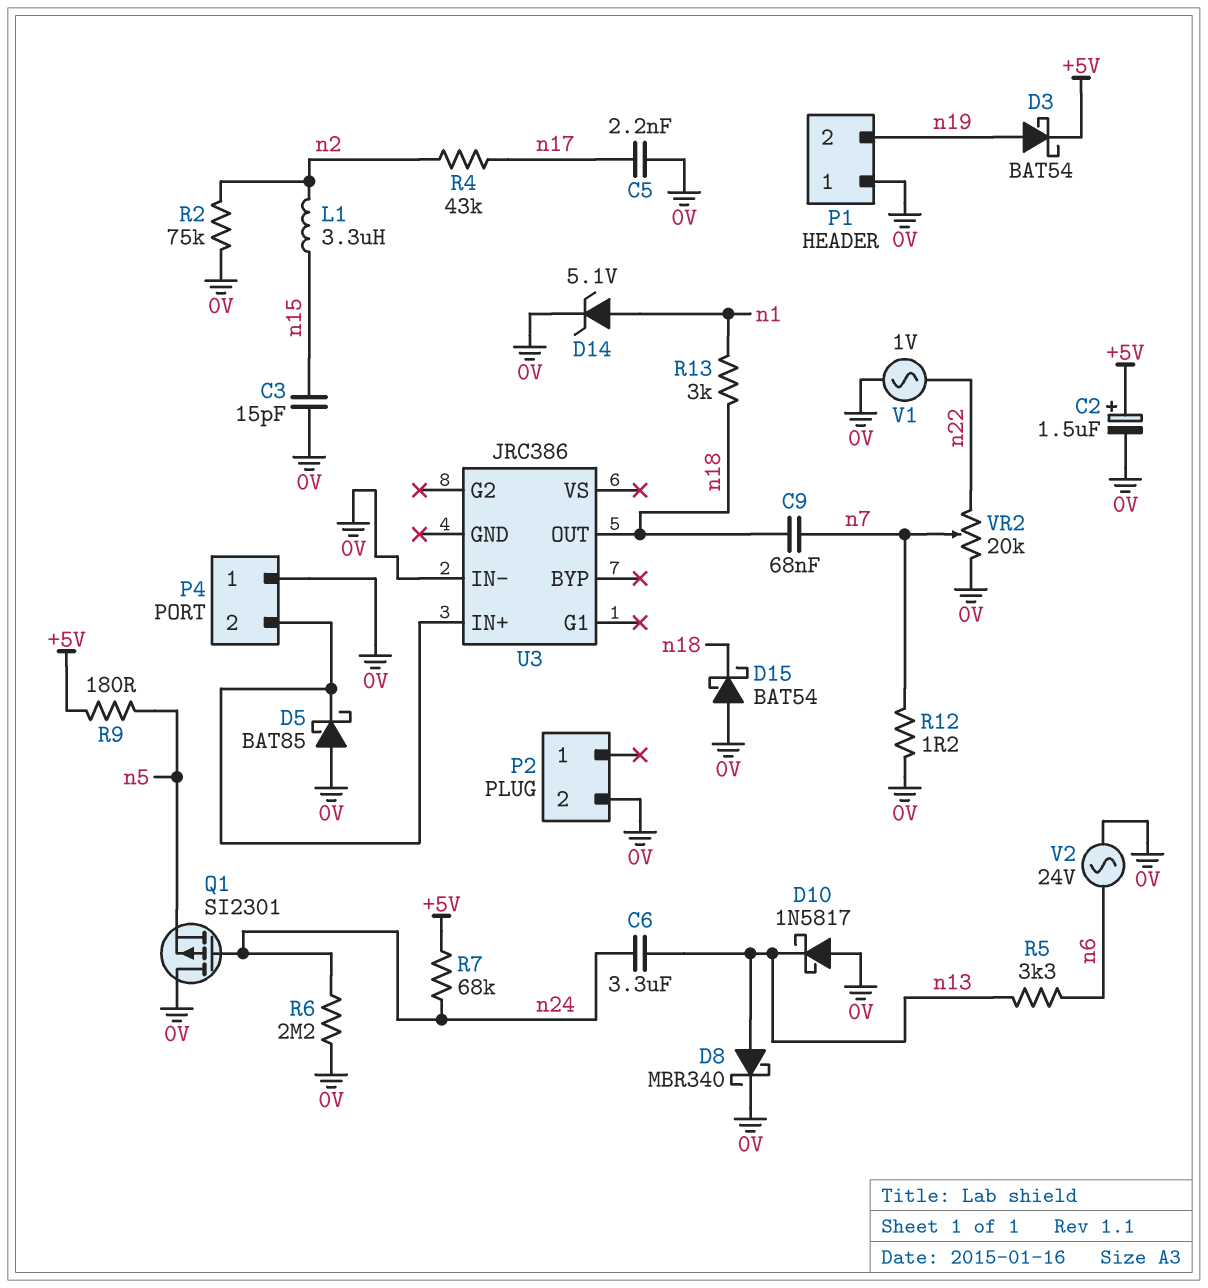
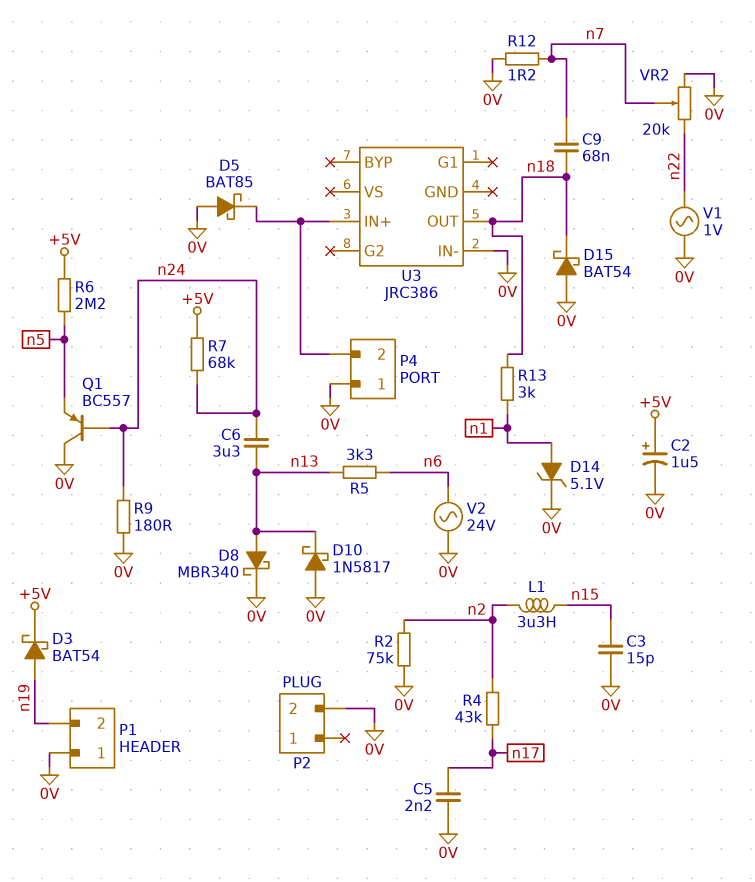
Q1: PMOS SI2301 (G n24, D 0V, S n5) -> PNP BC557 (B n24, C 0V, E n5)
R6: 2.2M (0V, n24) -> 2.2M (+5V, n5)
R9: 180 (+5V, n5) -> 180 (0V, n24)

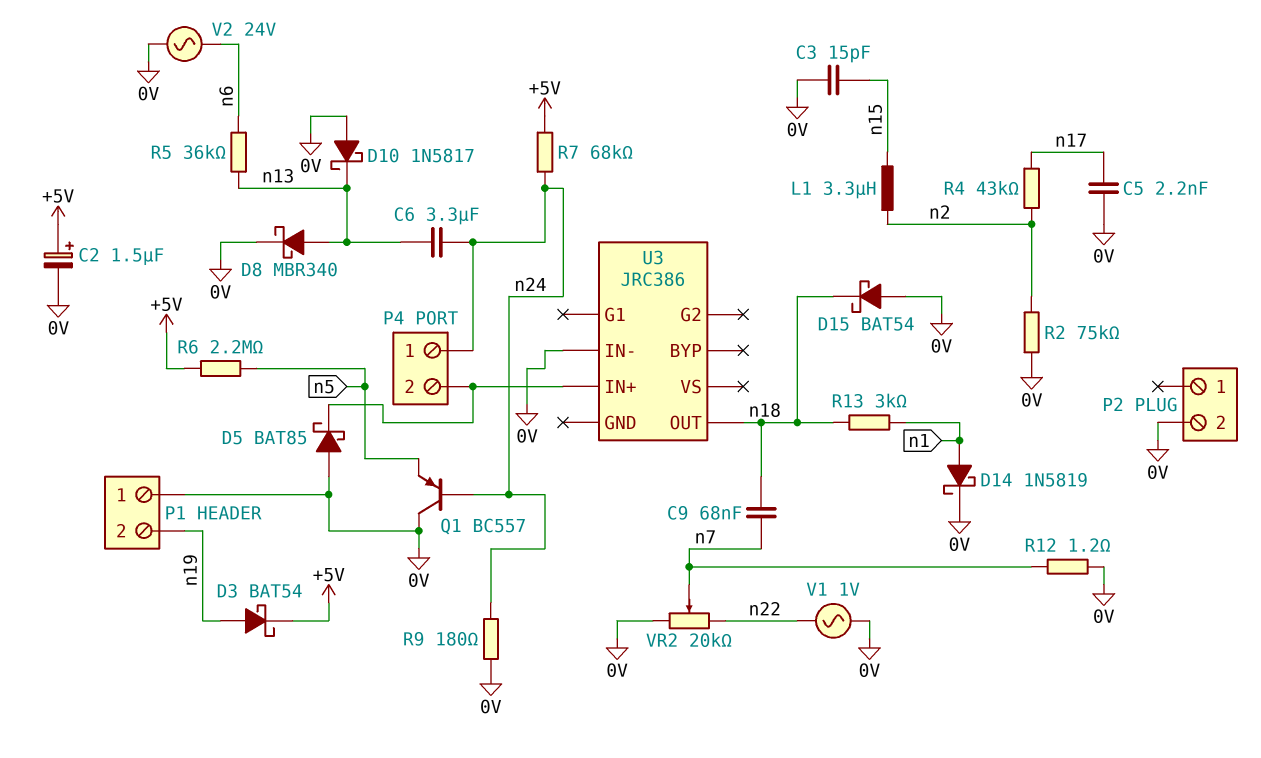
D14: zener 5.1V (A n1, K 0V) -> schottky 1N5819 (A n1, K 0V)
P4 pin 1: 0V -> n24
R5: 3.3k (n6, n13) -> 36k (n6, n13)

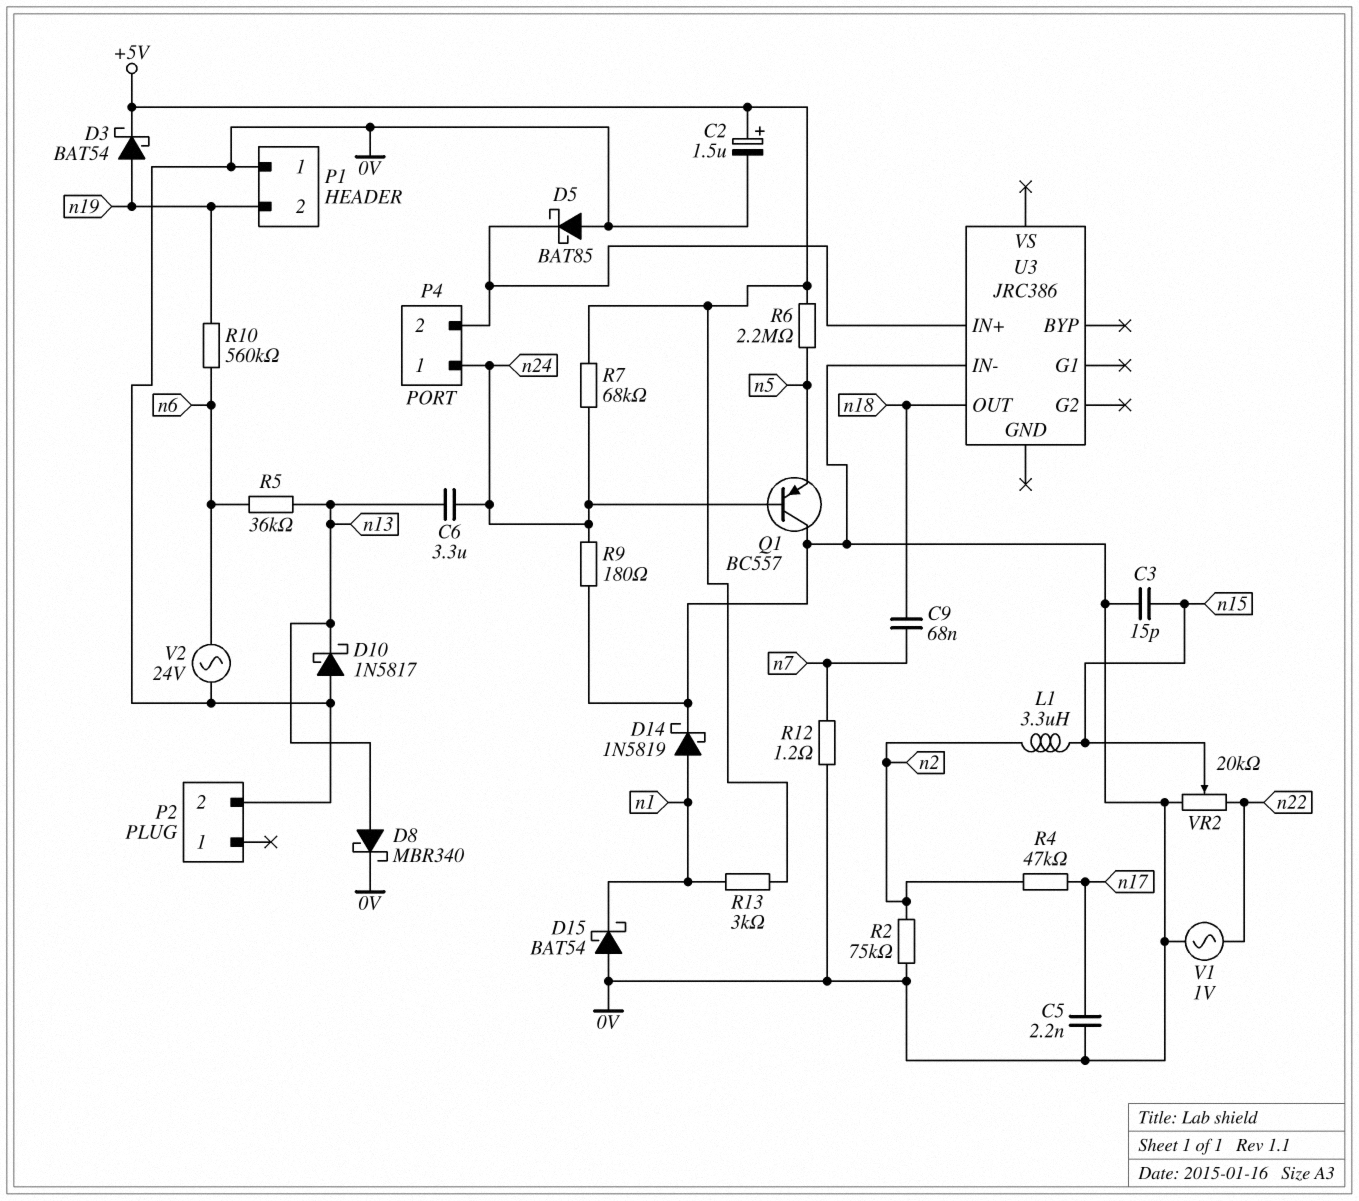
D15: schottky BAT54 (A 0V, K n18) -> schottky BAT54 (A 0V, K n1)
R4: 43k (n2, n17) -> 47k (n2, n17)
R10: none -> 560k (n6, n19)
R13: 3k (n1, n18) -> 3k (+5V, n1)
VR2: 20k (0V, n22, wiper n7) -> 20k (0V, n22, wiper n15)

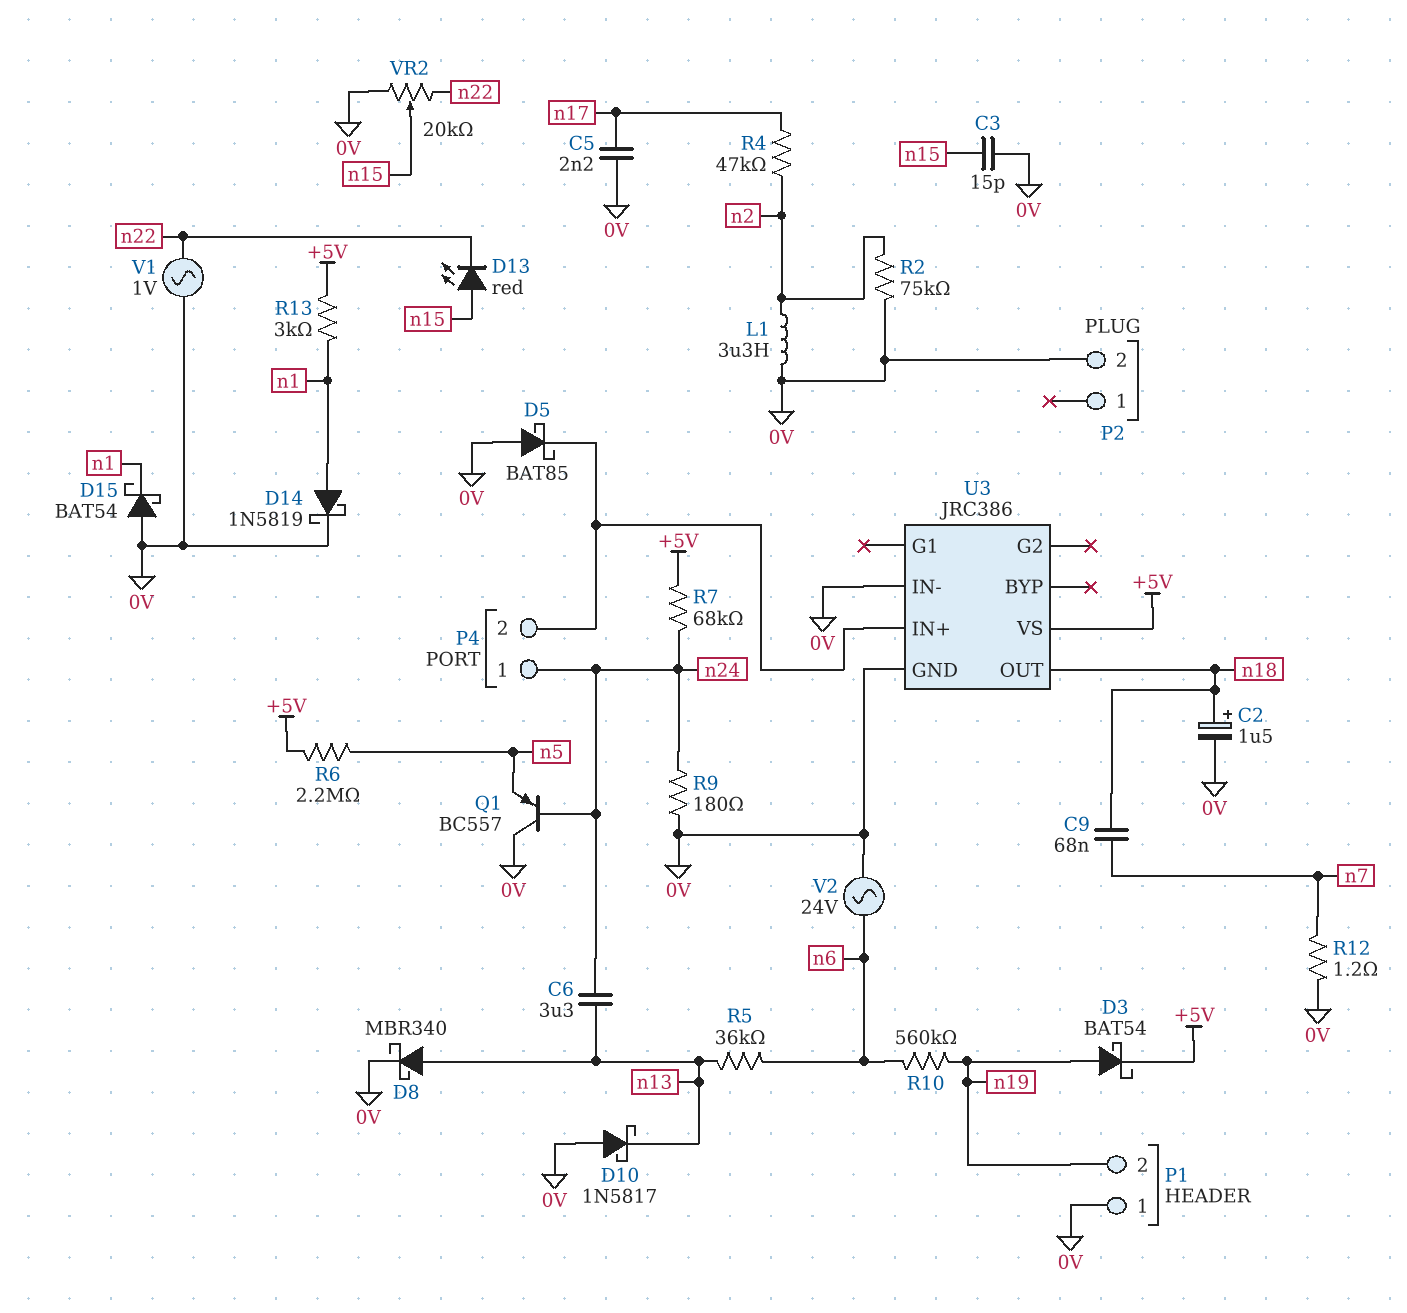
C2: 1.5uF (plus +5V, minus 0V) -> 1.5uF (plus n18, minus 0V)
D13: none -> LED red (A n15, K n22)
L1: 3.3uH (n2, n15) -> 3.3uH (0V, n2)
U3 pin GND: none -> 0V
U3 pin VS: none -> +5V

